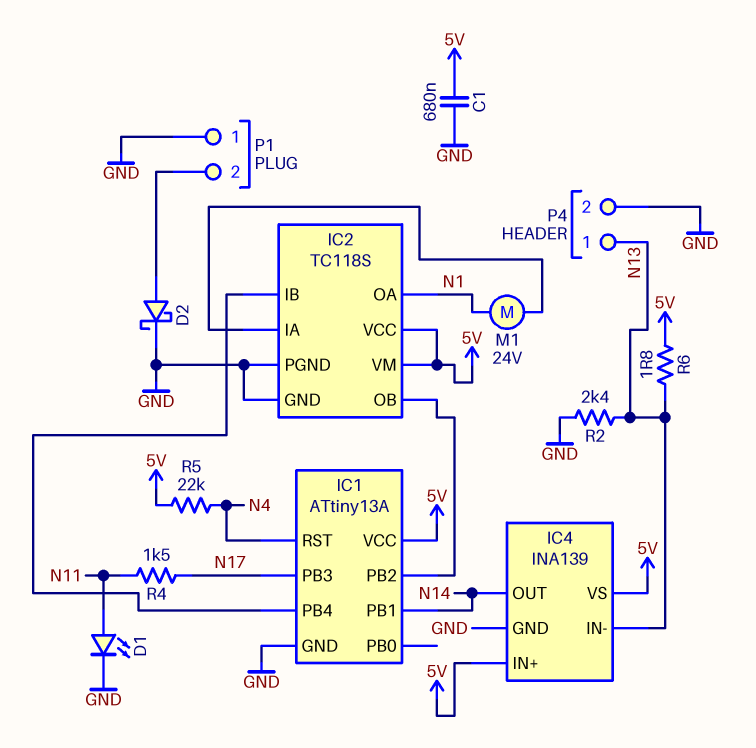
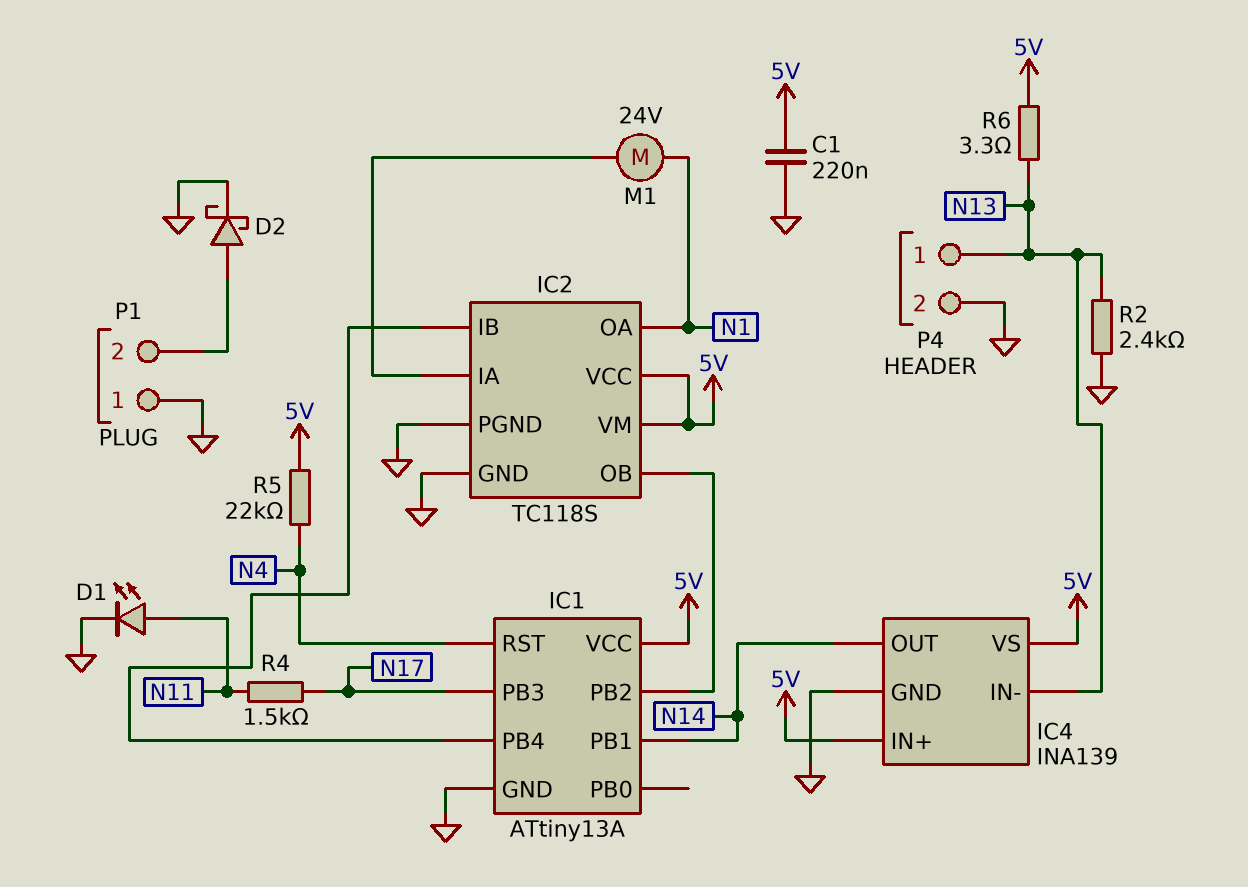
C1: 680nF (5V, GND) -> 220nF (5V, GND)
R6: 1.8 (5V, N13) -> 3.3 (5V, N13)

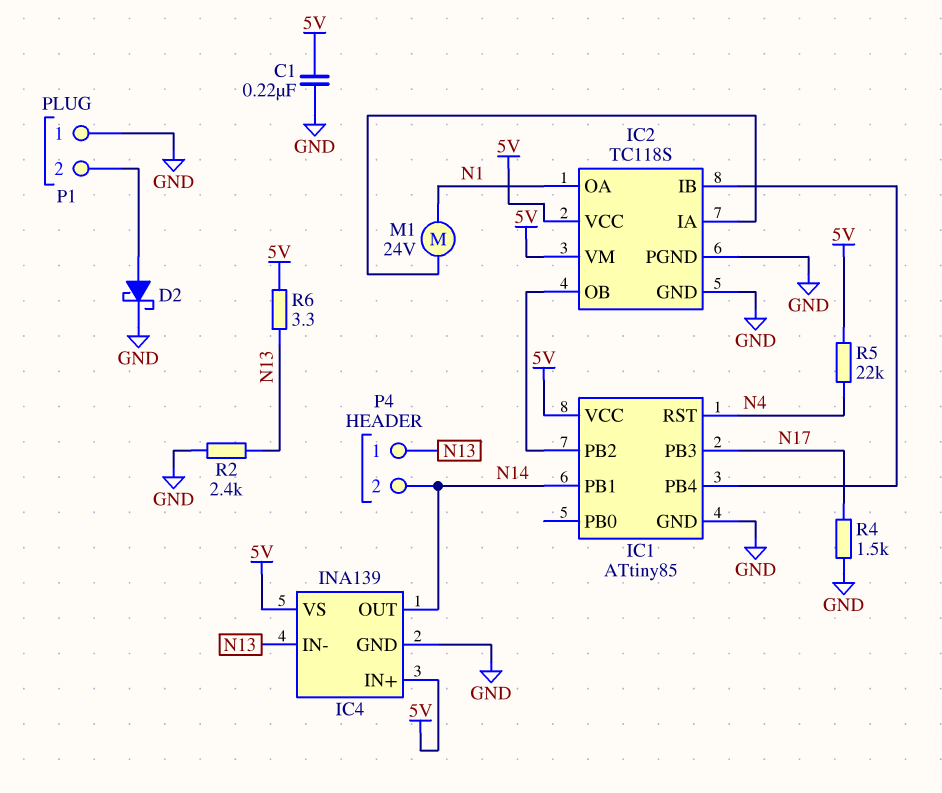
D1: LED (A N11, K GND) -> none
IC1: ATtiny13A -> ATtiny85
P4 pin 2: GND -> N14
R4: 1.5k (N11, N17) -> 1.5k (GND, N17)

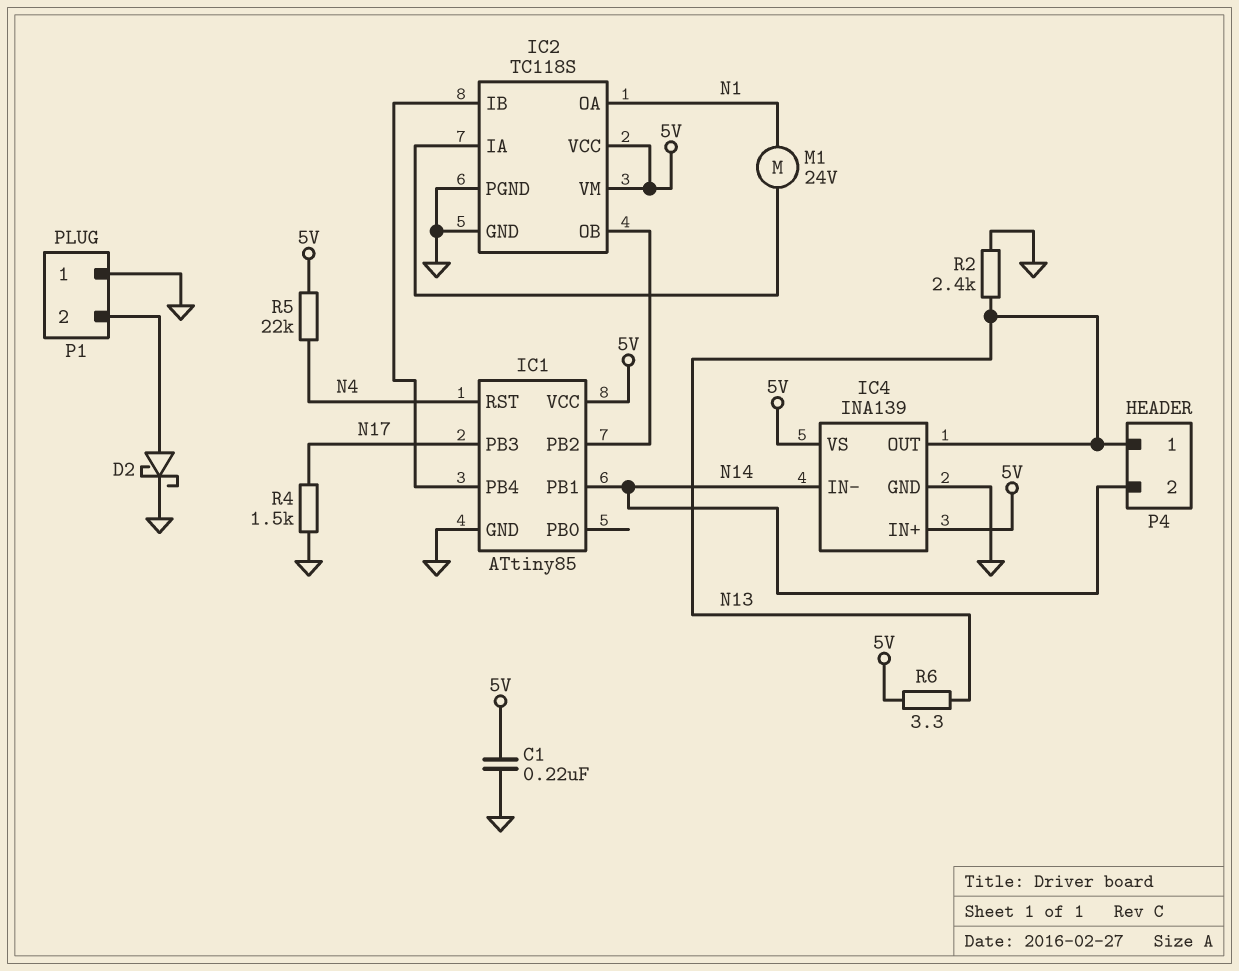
IC4 pin IN-: N13 -> N14
IC4 pin OUT: N14 -> N13

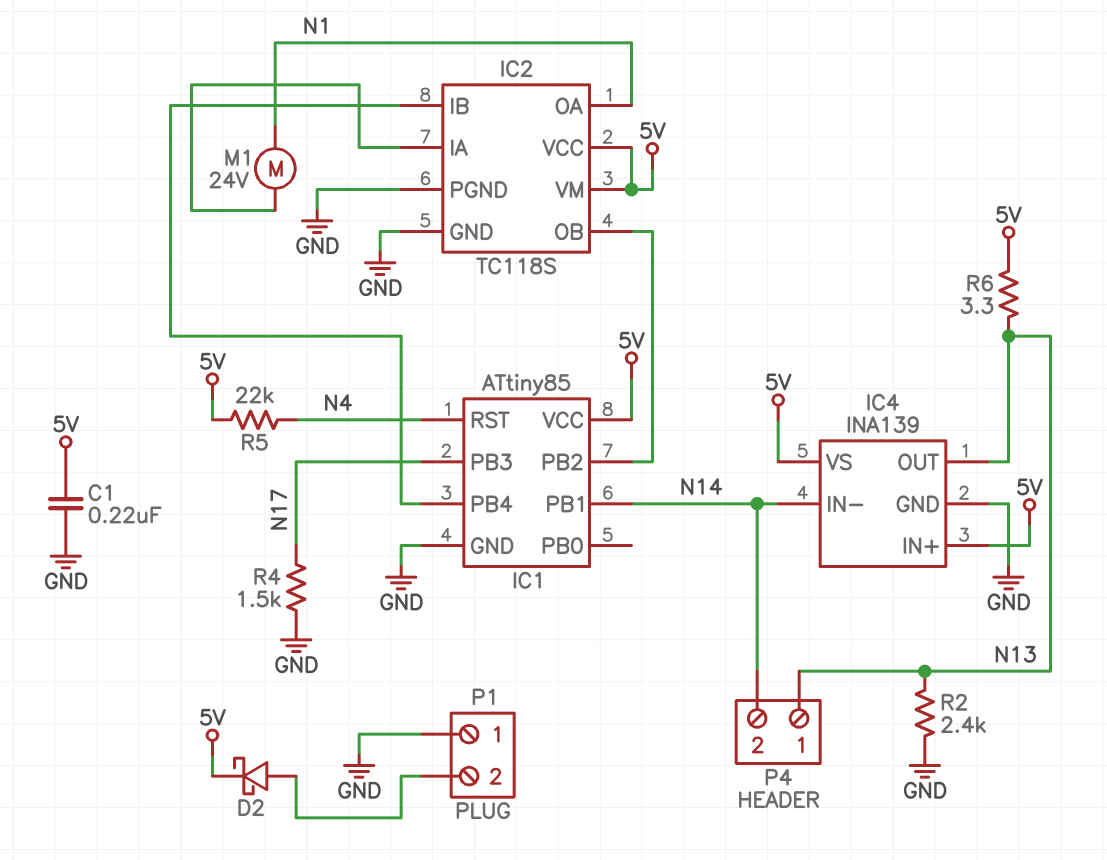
D2: schottky (A P1/2, K GND) -> schottky (A P1/2, K 5V)

